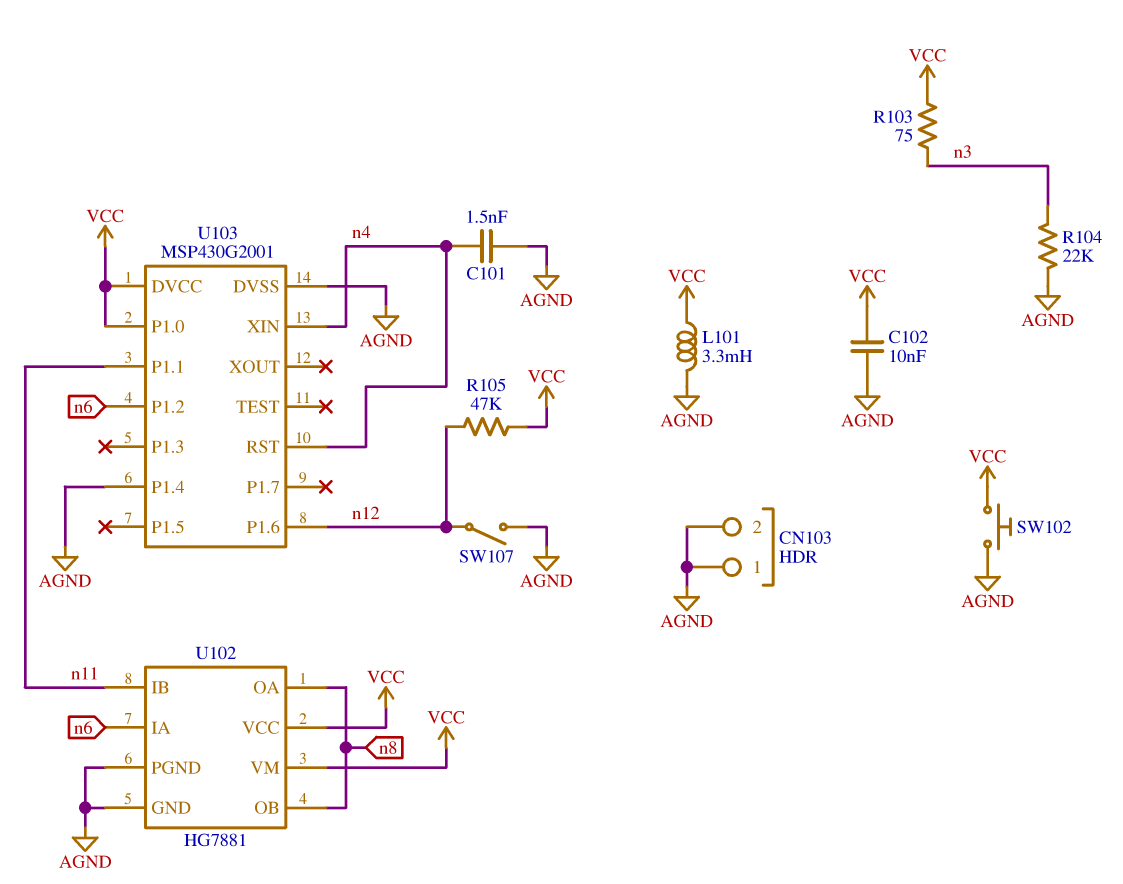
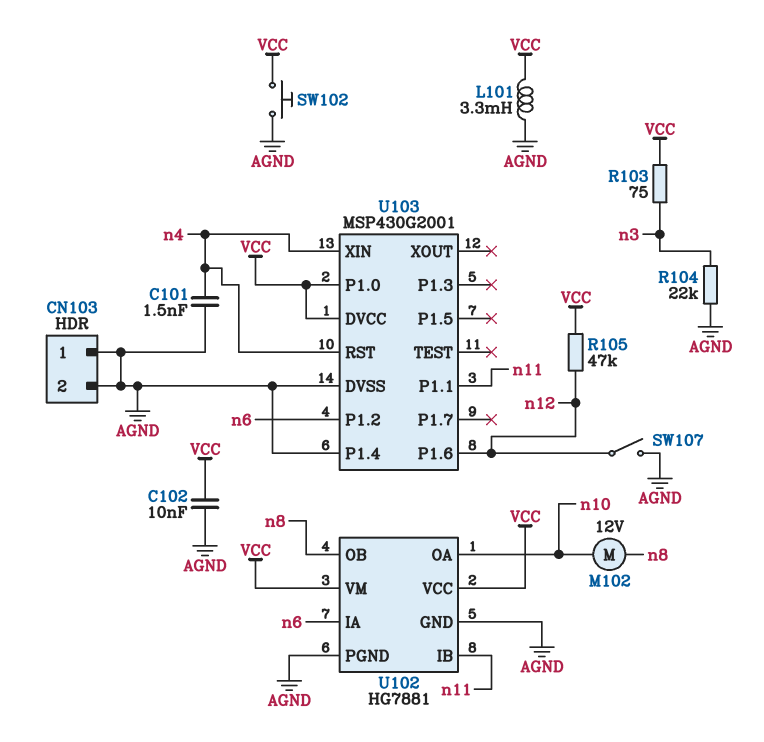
M102: none -> motor 12V (n8, n10)
U102 pin OA: n8 -> n10

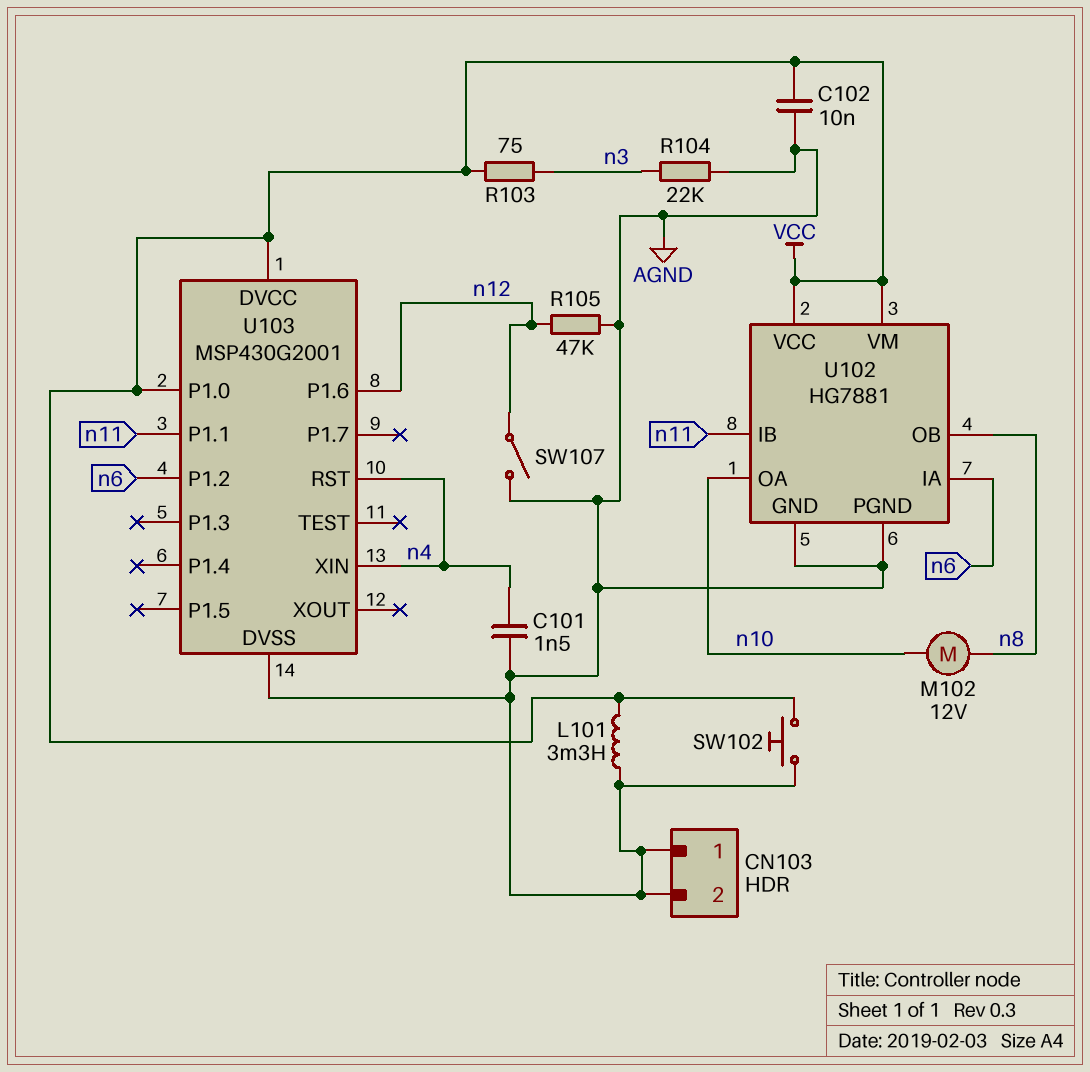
R105: 47k (VCC, n12) -> 47k (AGND, n12)
U103 pin P1.4: AGND -> none

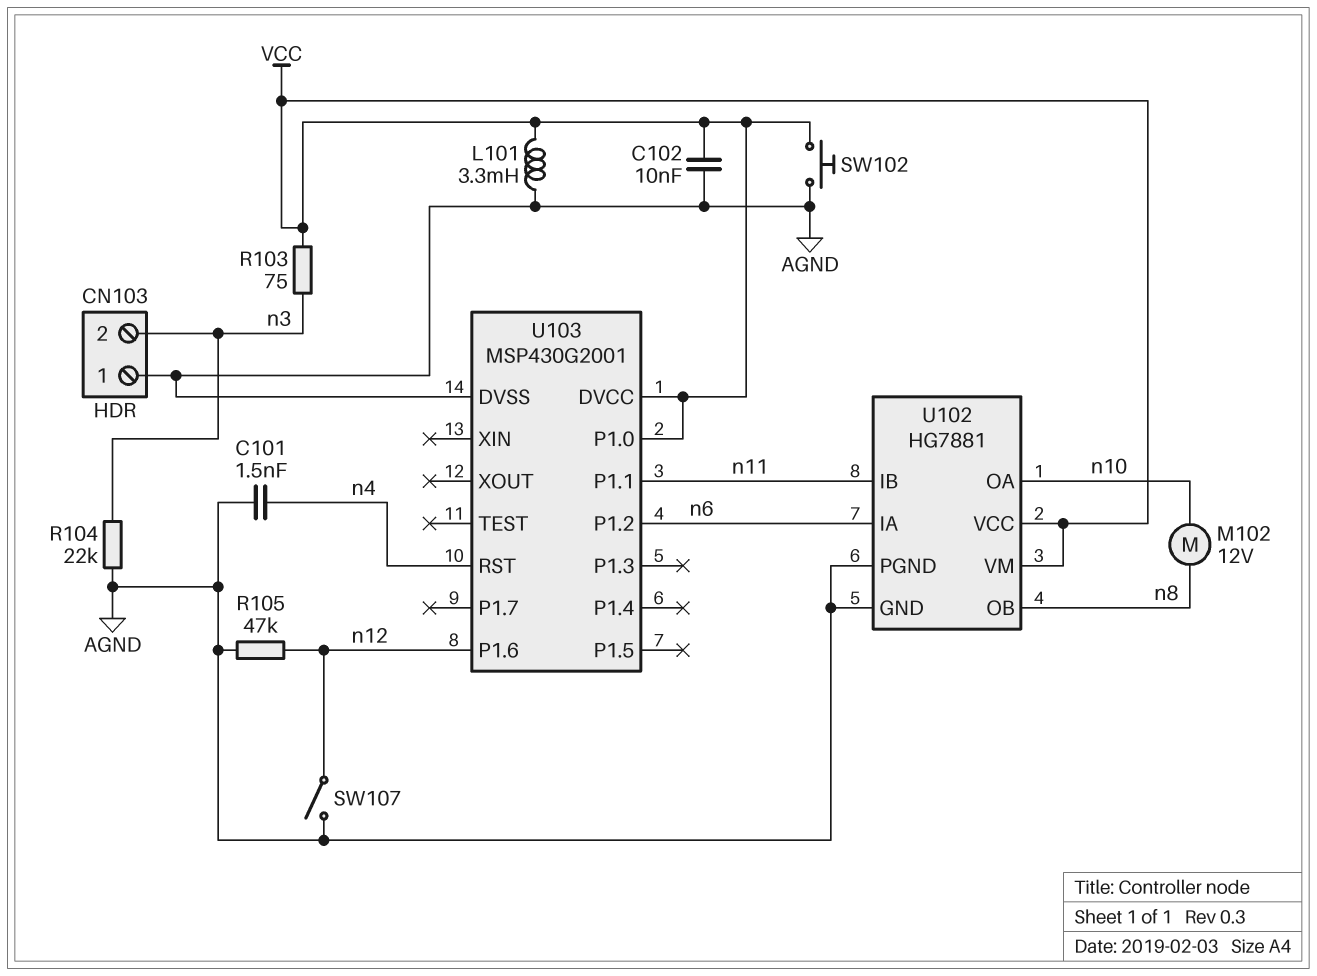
CN103 pin 2: AGND -> n3
U103 pin XIN: n4 -> none

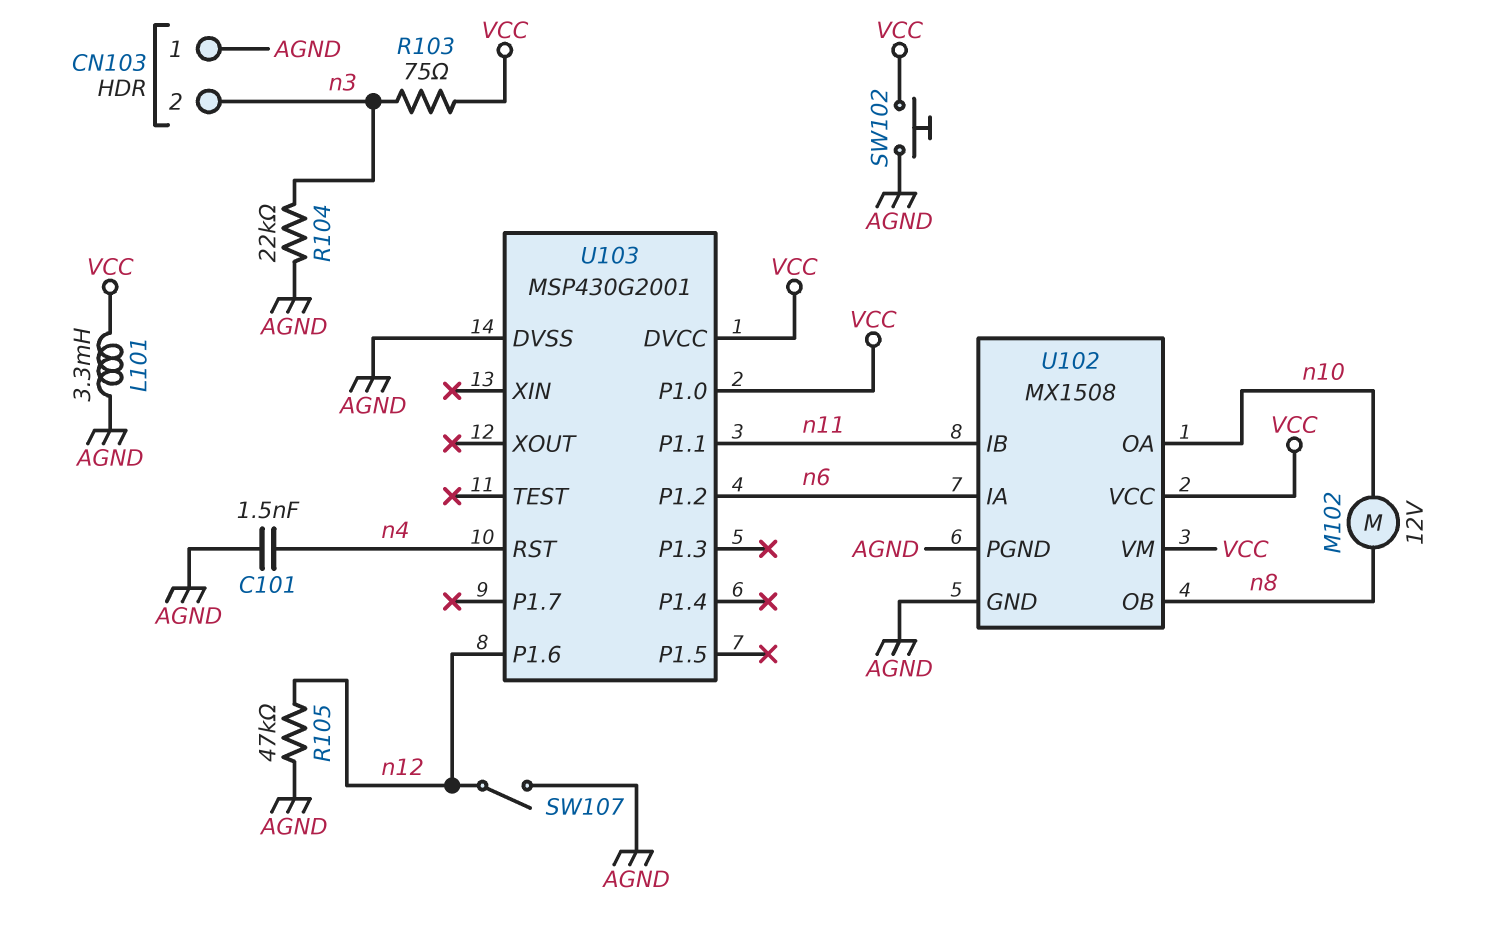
C102: 10nF (AGND, VCC) -> none
U102: HG7881 -> MX1508

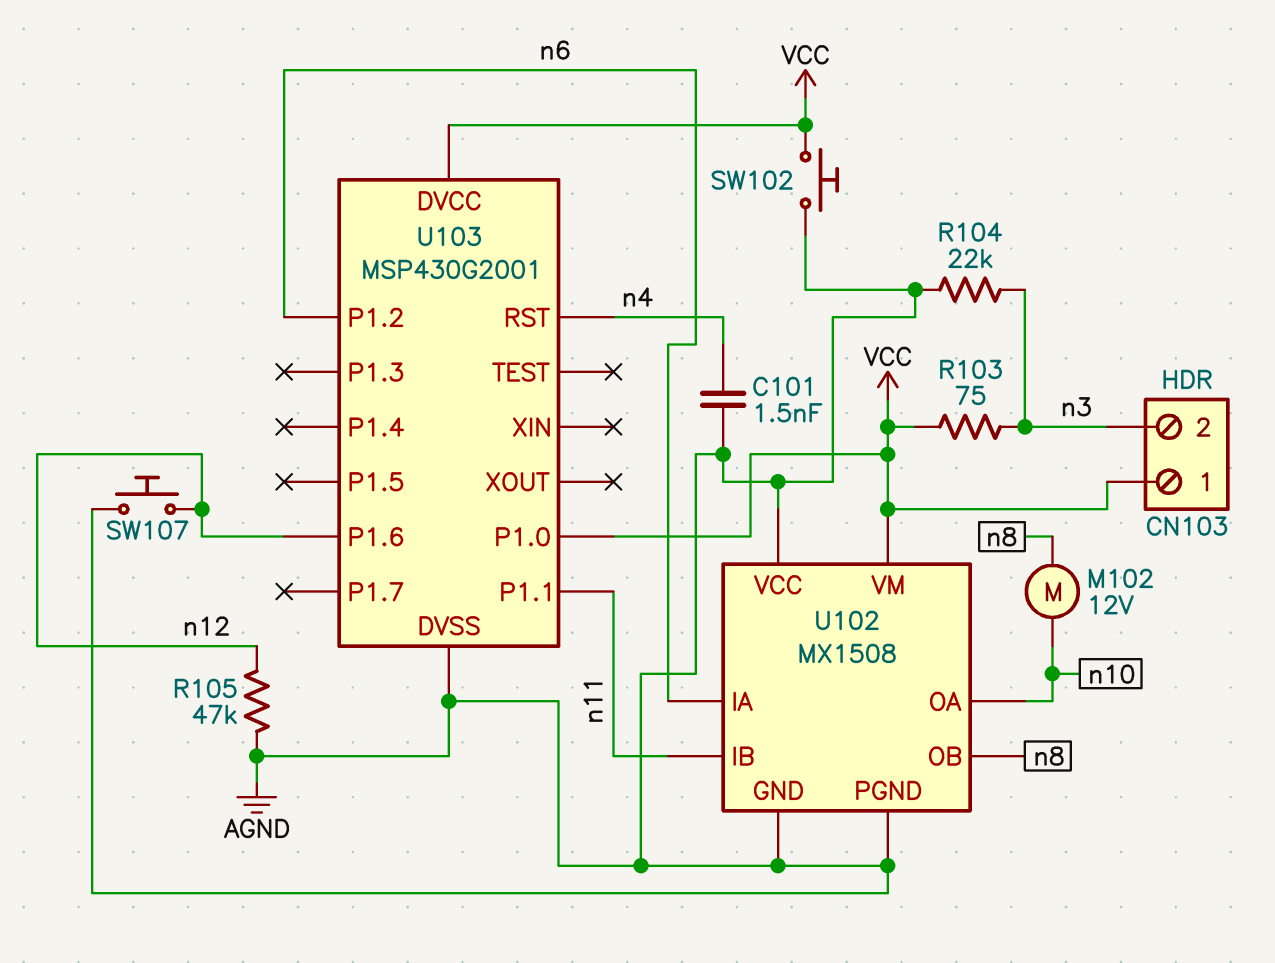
CN103 pin 1: AGND -> VCC
L101: 3.3mH (AGND, VCC) -> none
SW107: switch (AGND, n12) -> button (AGND, n12)
U102 pin VCC: VCC -> AGND

